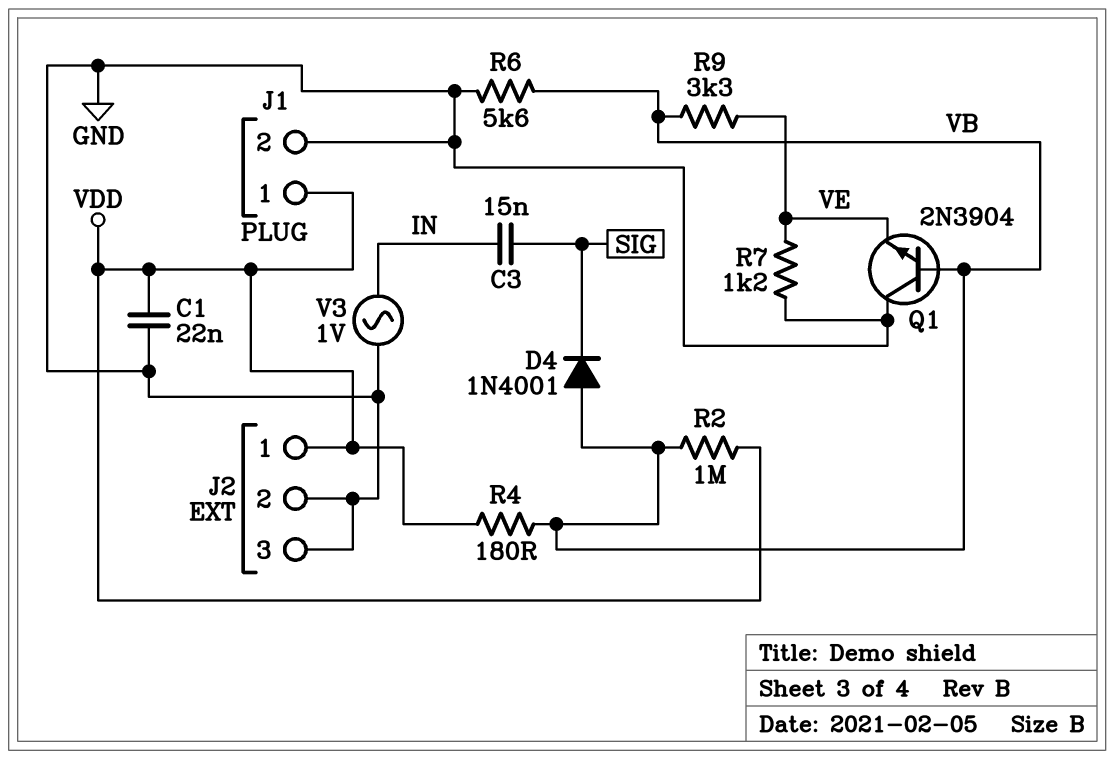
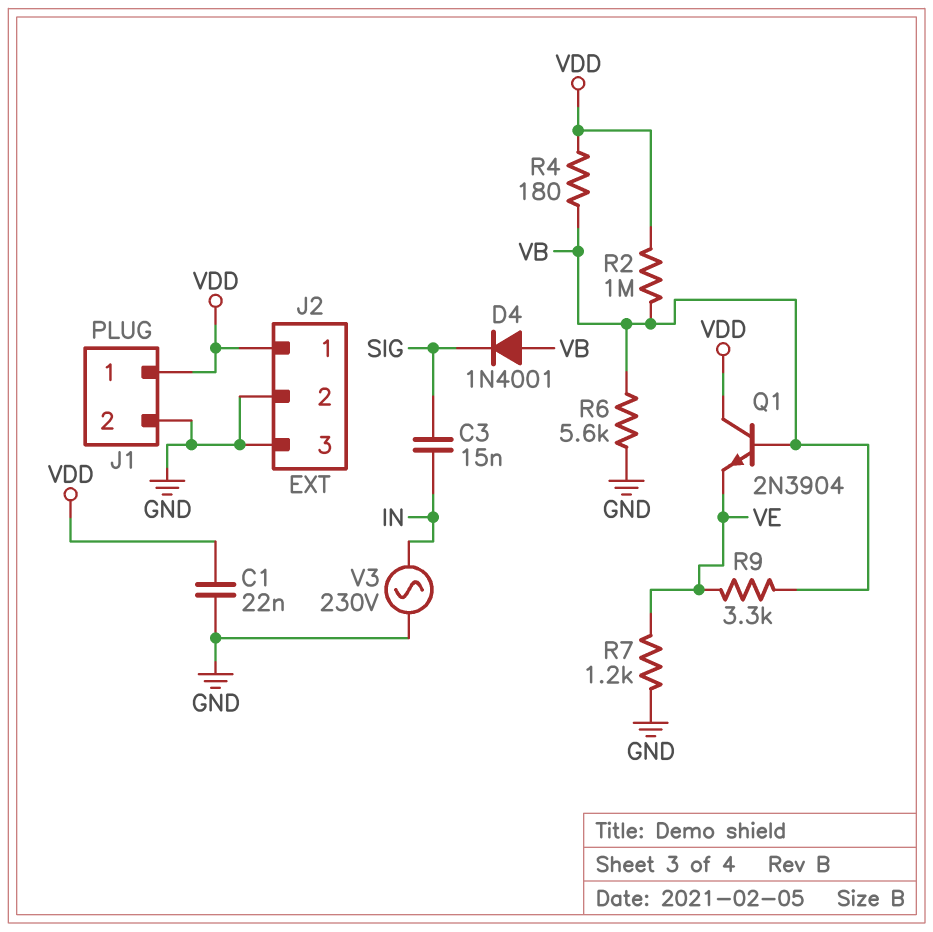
Q1: NPN 2N3904 (B VB, C GND, E VE) -> NPN 2N3904 (B VB, C VDD, E VE)
V3: AC 1V (GND, IN) -> AC 230V (GND, IN)

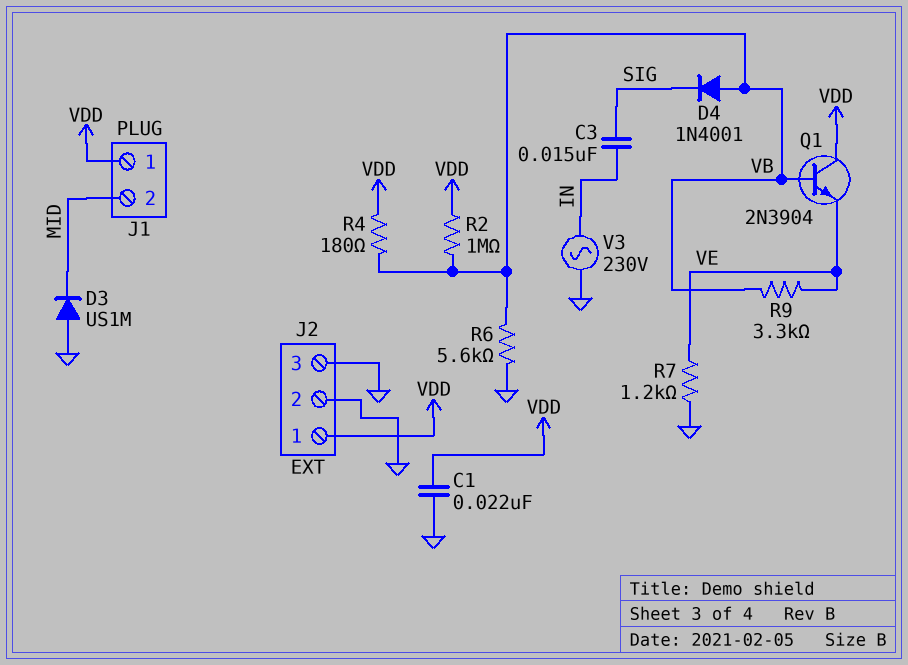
D3: none -> diode US1M (A GND, K MID)
J1 pin 2: GND -> MID

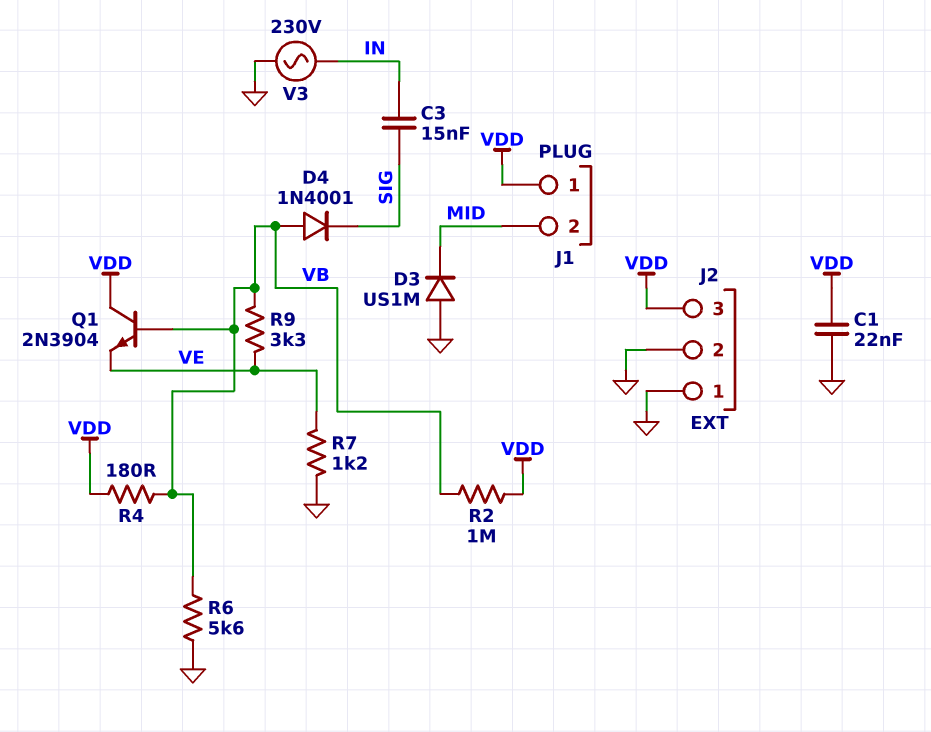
J2 pin 1: VDD -> GND
J2 pin 3: GND -> VDD

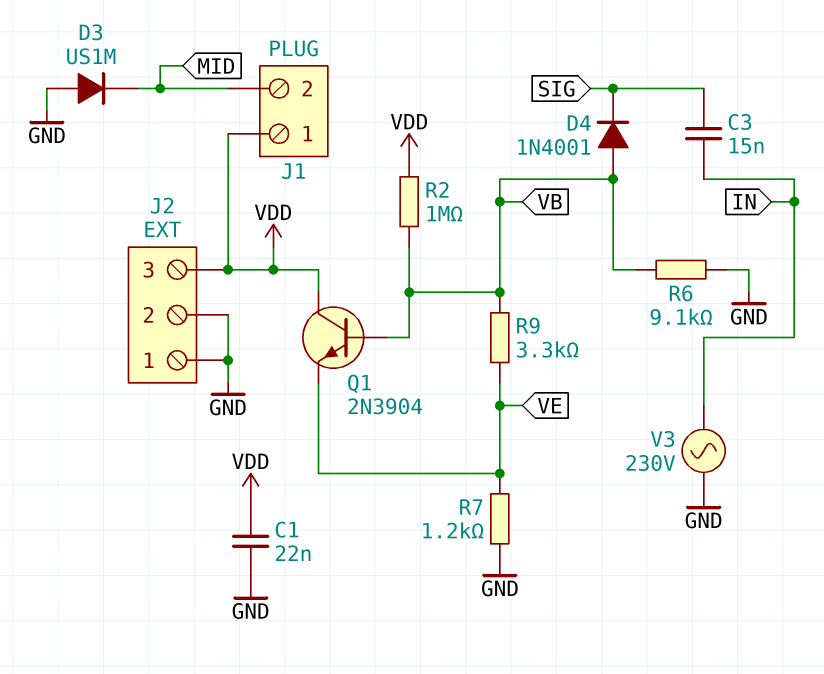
R4: 180 (VB, VDD) -> none
R6: 5.6k (GND, VB) -> 9.1k (GND, VB)

